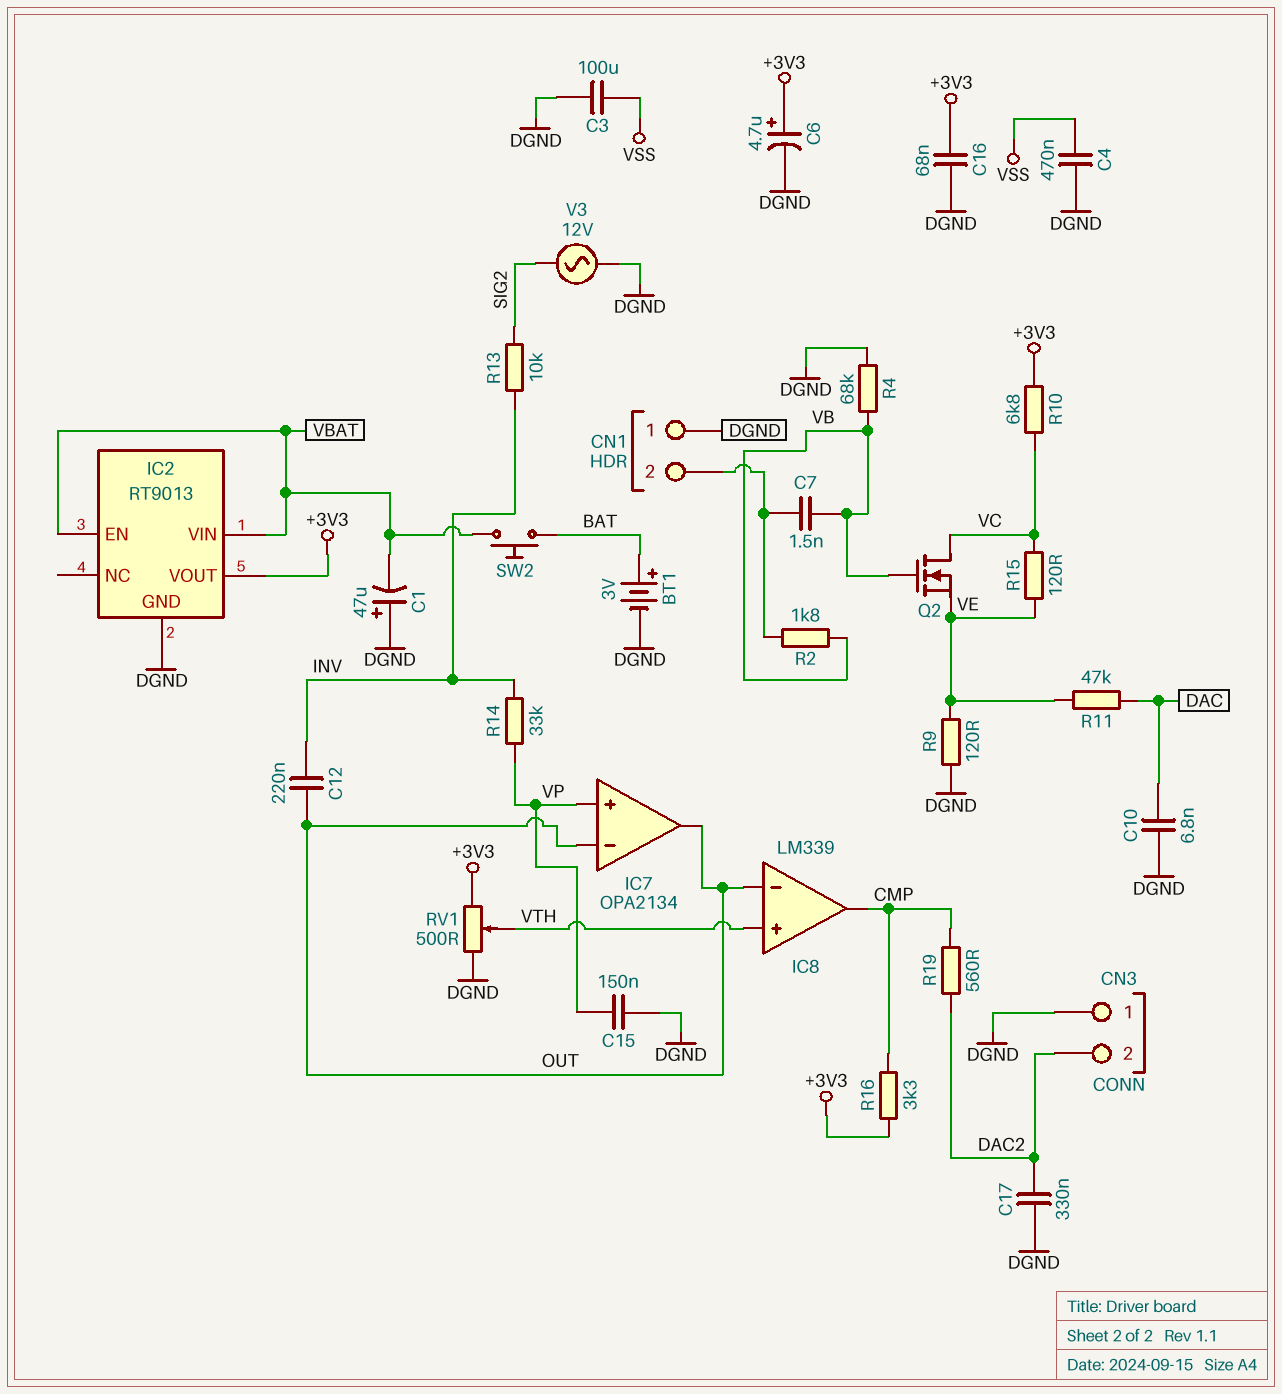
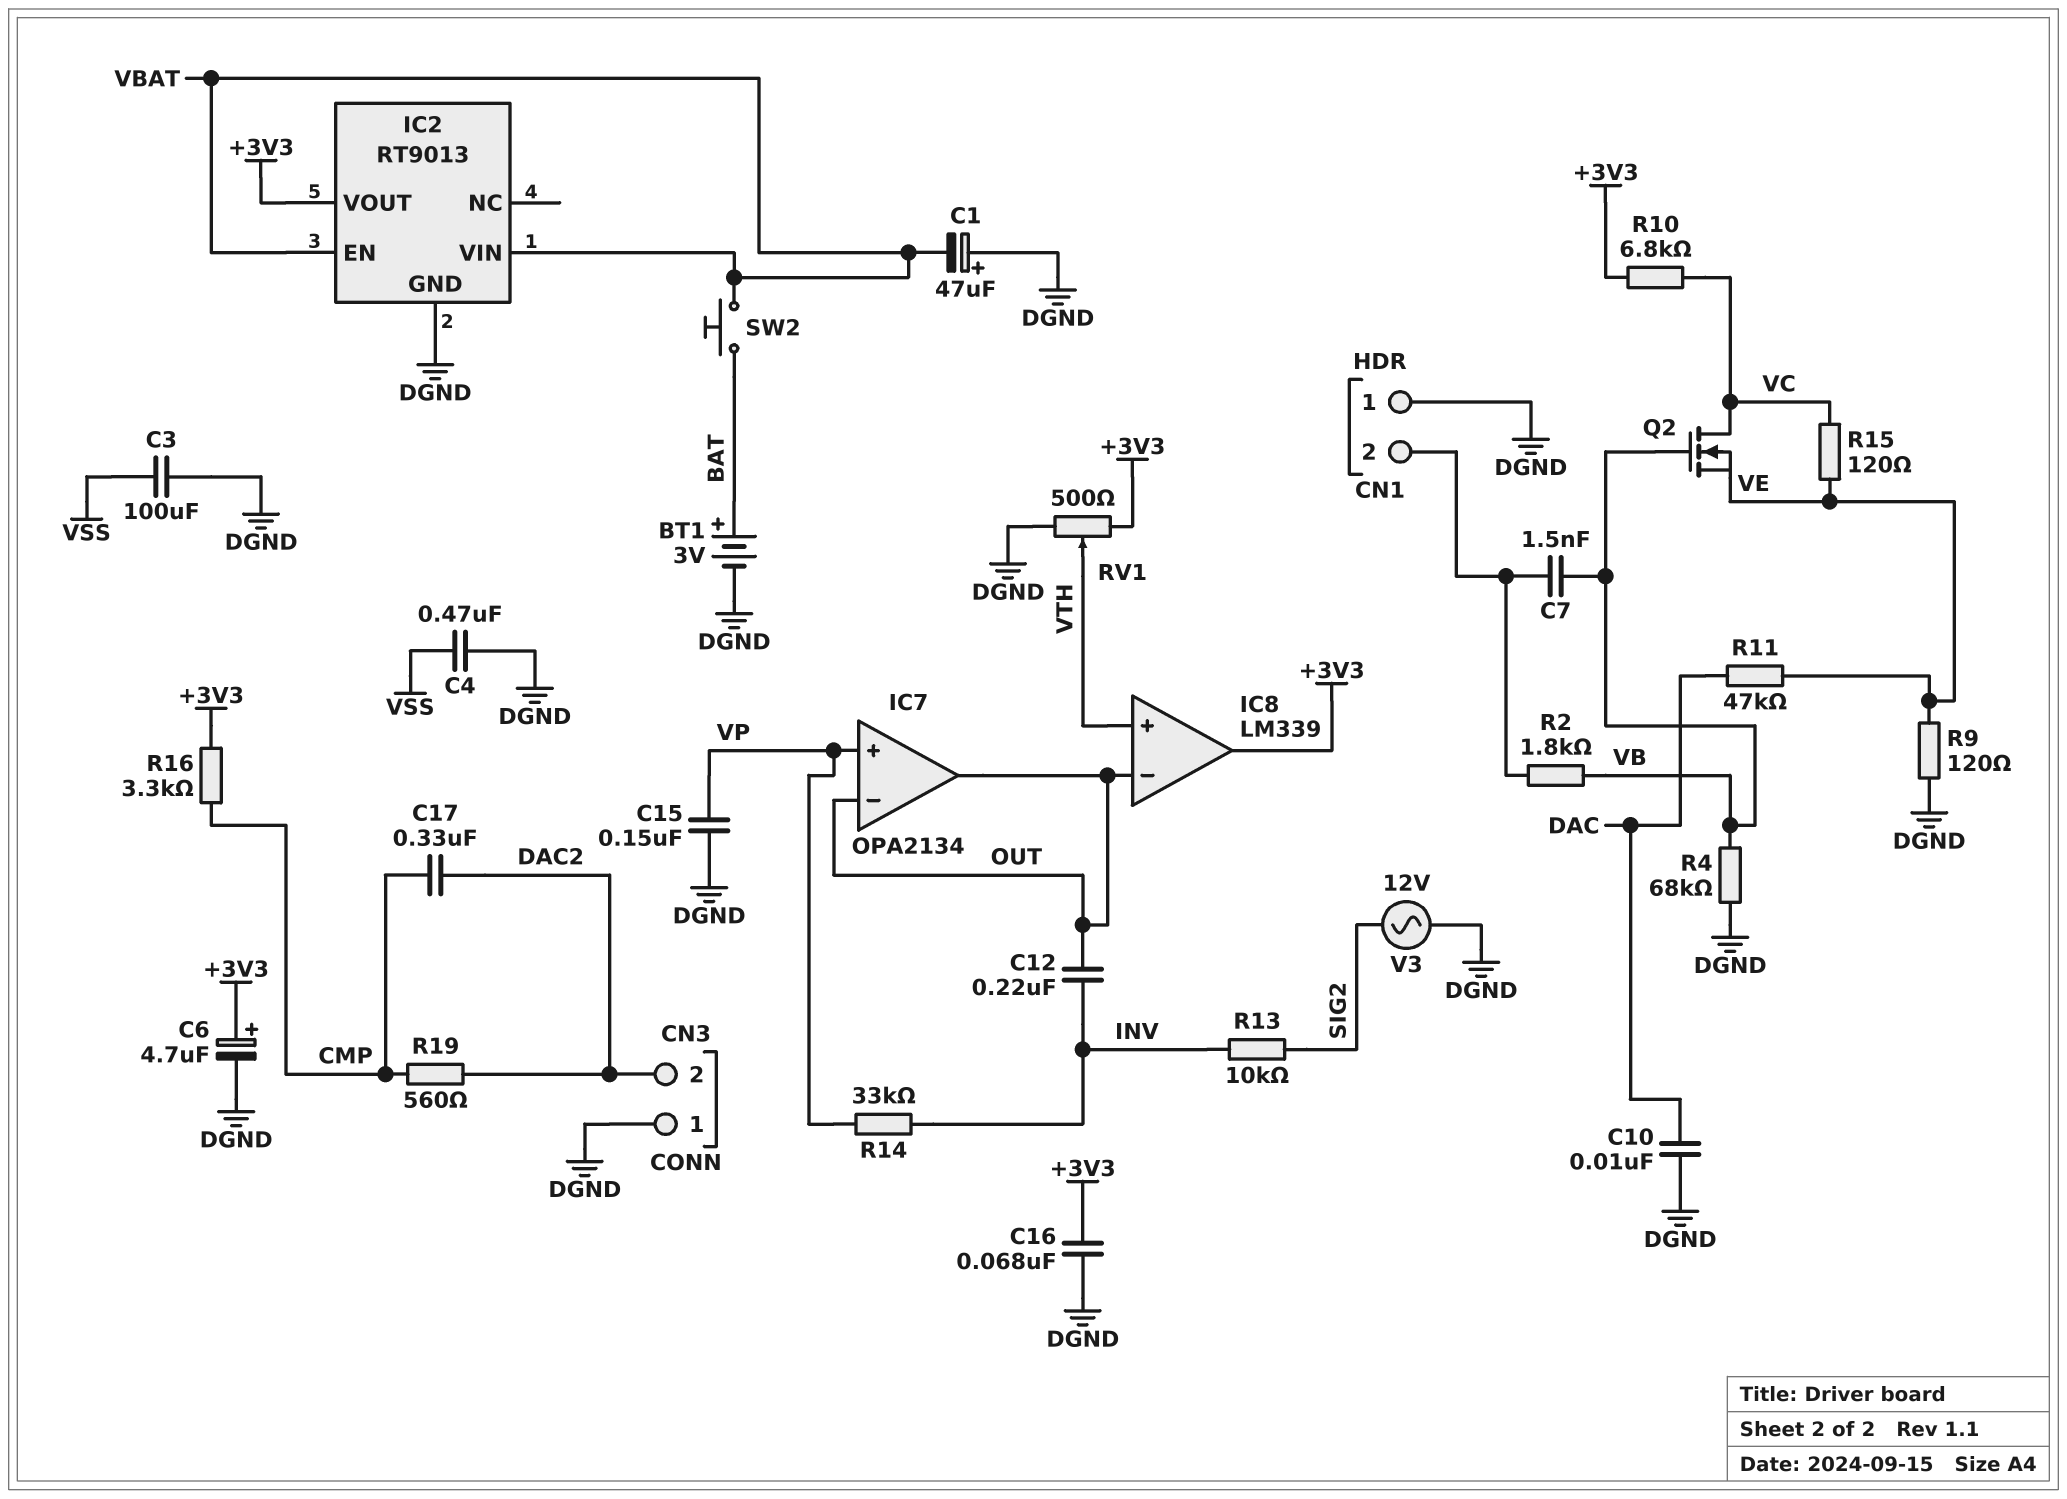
C10: 6.8nF (DAC, DGND) -> 10nF (DAC, DGND)
C17: 330nF (DAC2, DGND) -> 330nF (CMP, DAC2)
IC8 pin out: CMP -> +3V3

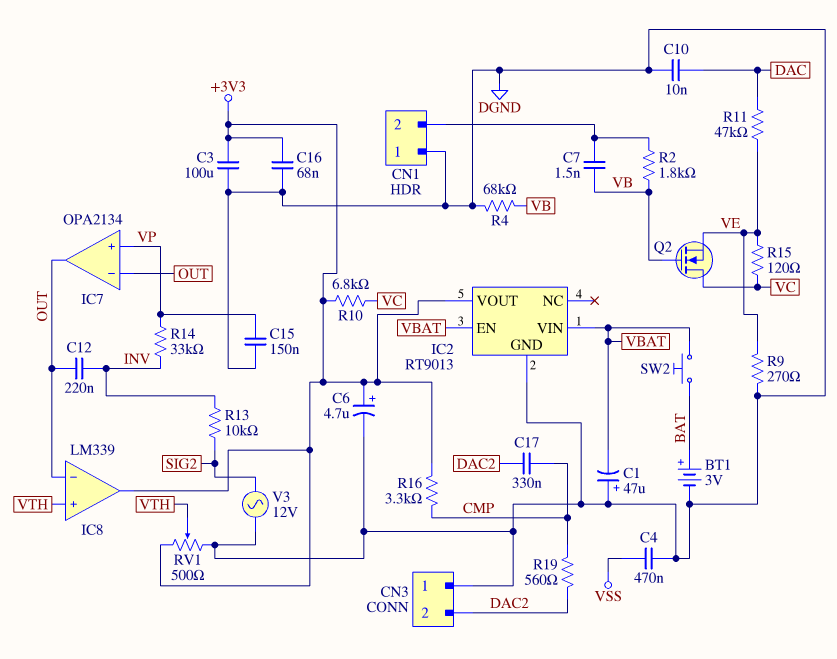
C3: 100uF (DGND, VSS) -> 100uF (+3V3, DGND)
R9: 120 (DGND, VE) -> 270 (DGND, VE)

